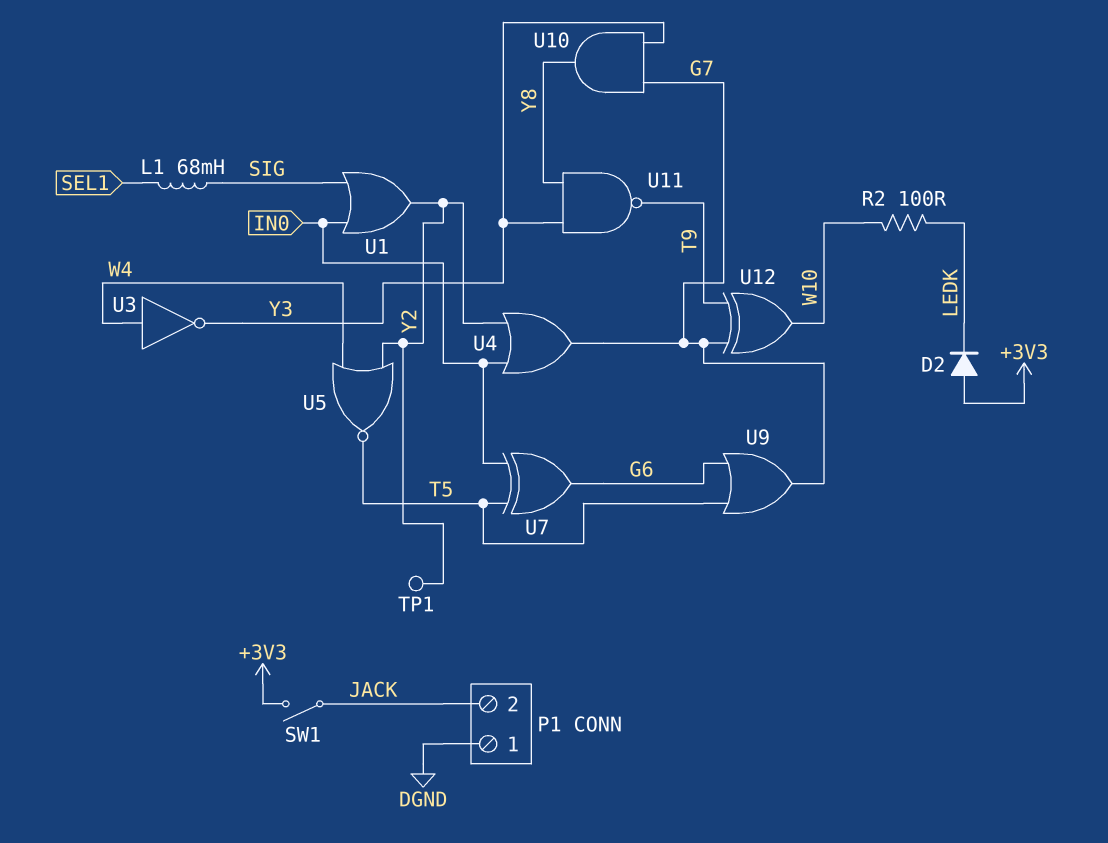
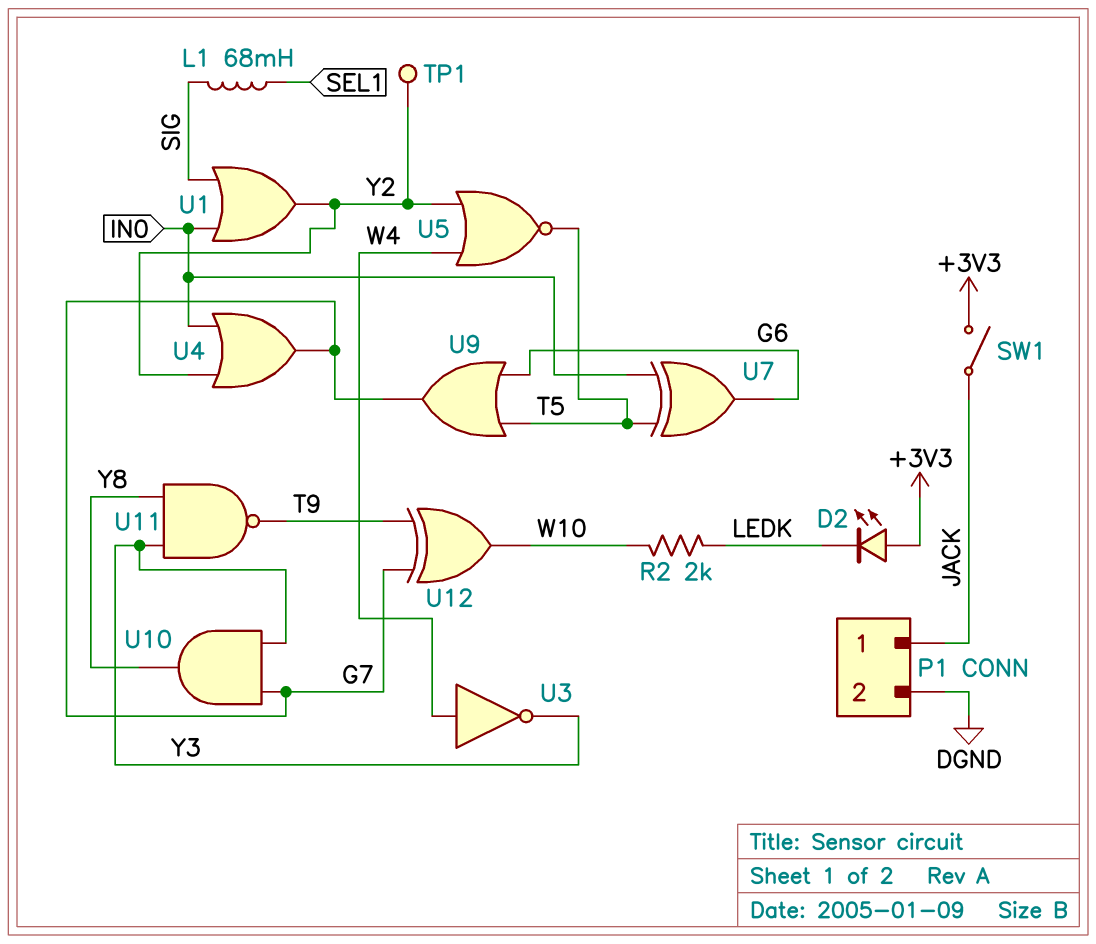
D2: diode (A +3V3, K LEDK) -> LED (A +3V3, K LEDK)
P1 pin 1: DGND -> JACK
P1 pin 2: JACK -> DGND
R2: 100 (LEDK, W10) -> 2k (LEDK, W10)

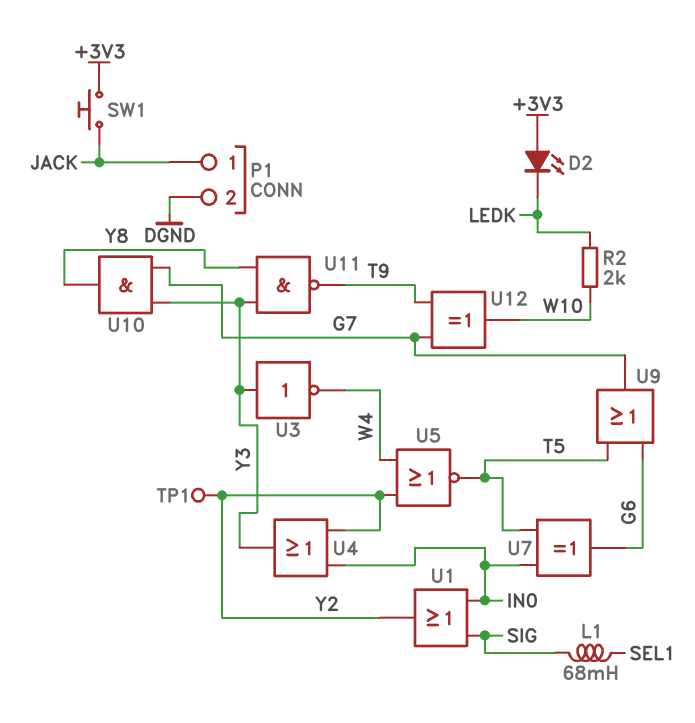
SW1: switch (+3V3, JACK) -> button (+3V3, JACK)
U3: NOT (in W4, out Y3) -> NOT (in Y3, out W4)
U4: OR (in IN0, in Y2, out G7) -> OR (in IN0, in Y2, out Y3)

